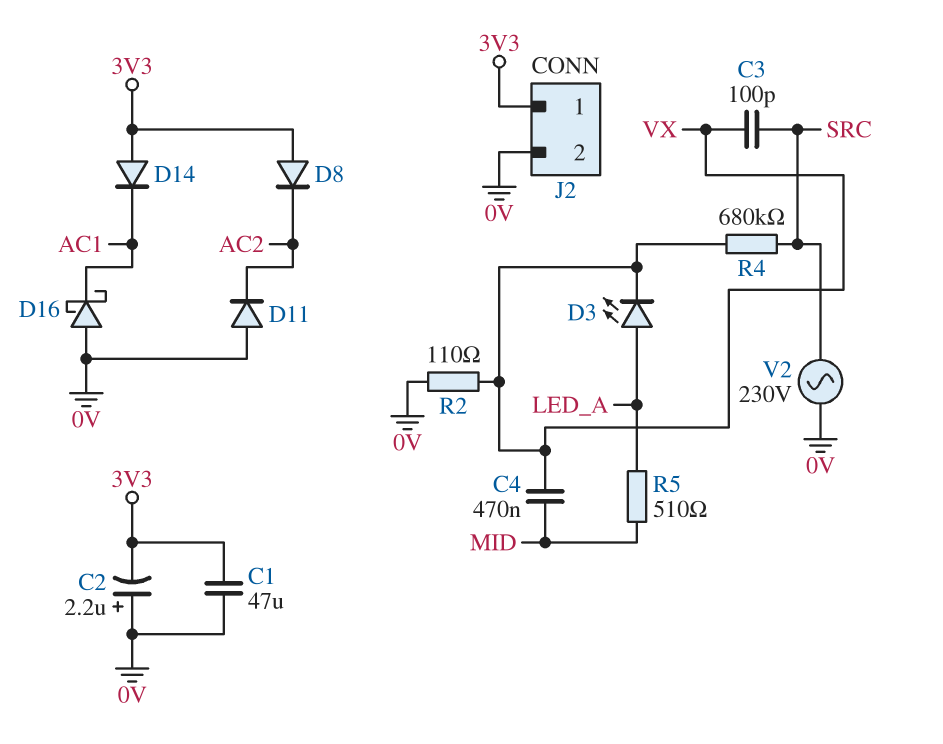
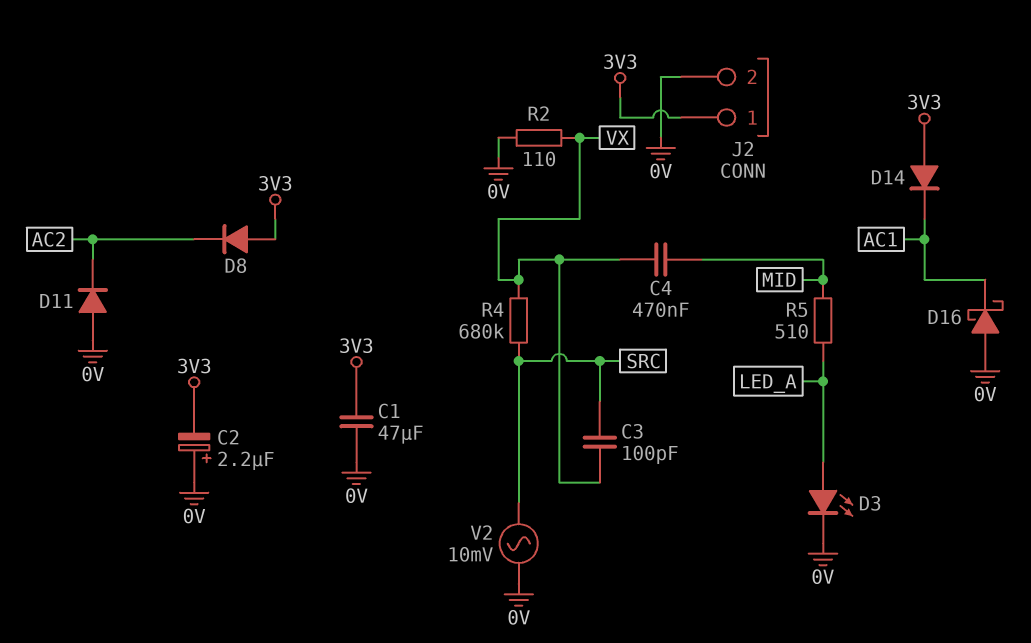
D3: LED (A LED_A, K VX) -> LED (A LED_A, K 0V)
V2: AC 230V (0V, SRC) -> AC 10mV (0V, SRC)

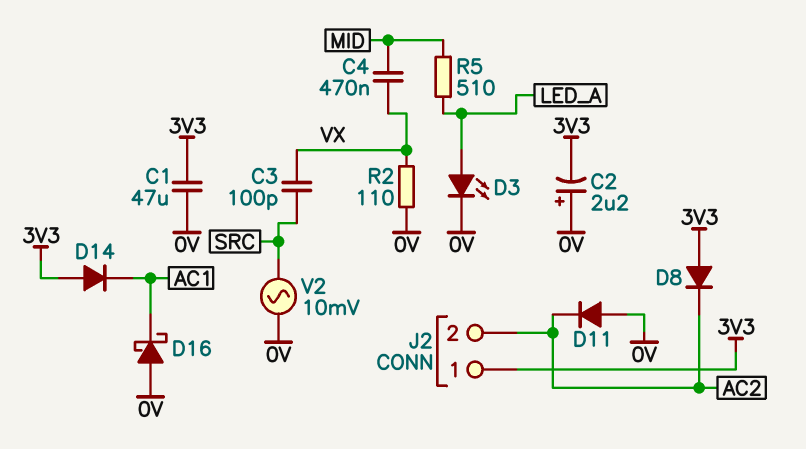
J2 pin 2: 0V -> AC2
R4: 680k (SRC, VX) -> none

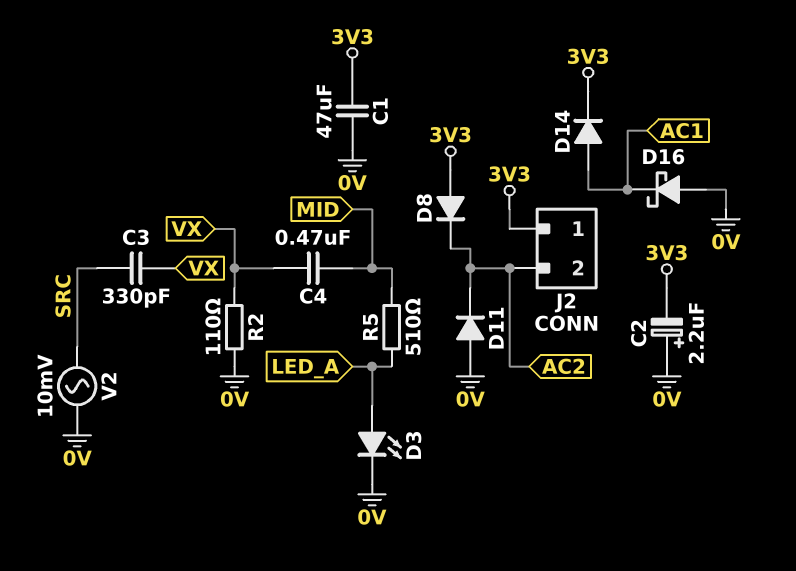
C3: 100pF (SRC, VX) -> 330pF (SRC, VX)
D14: diode (A 3V3, K AC1) -> diode (A AC1, K 3V3)

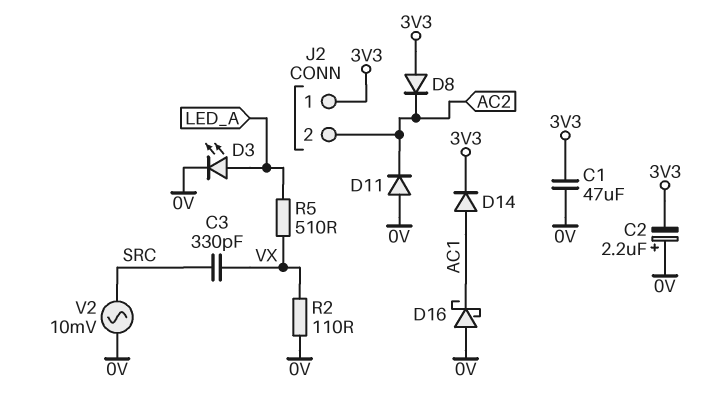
C4: 470nF (MID, VX) -> none
R5: 510 (LED_A, MID) -> 510 (LED_A, VX)

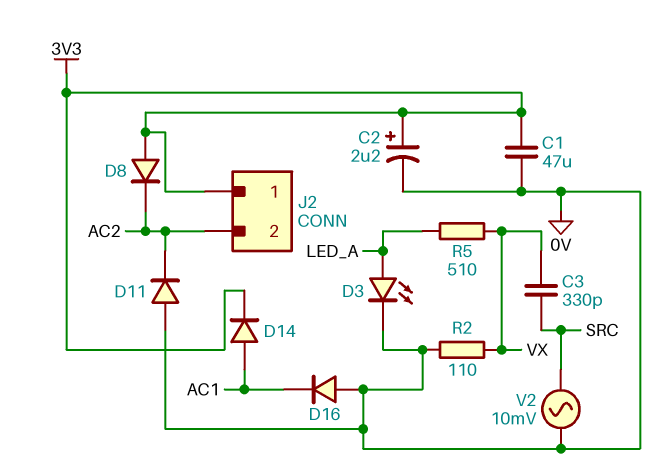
C2: 2.2uF (plus 0V, minus 3V3) -> 2.2uF (plus 3V3, minus 0V)
D16: schottky (A 0V, K AC1) -> diode (A 0V, K AC1)

